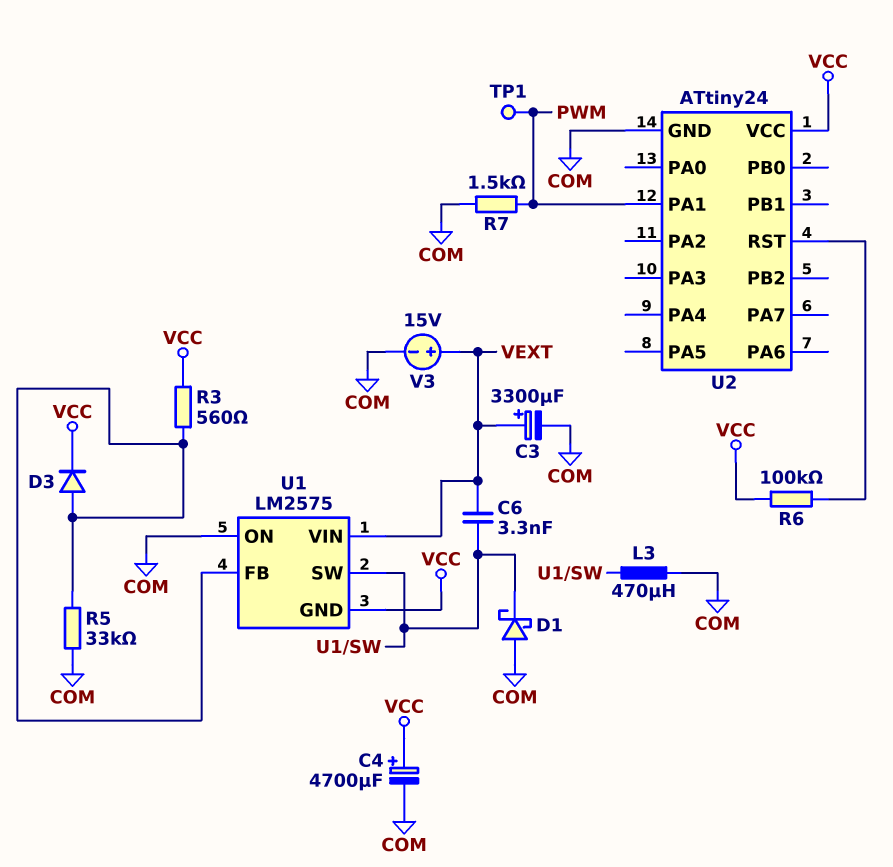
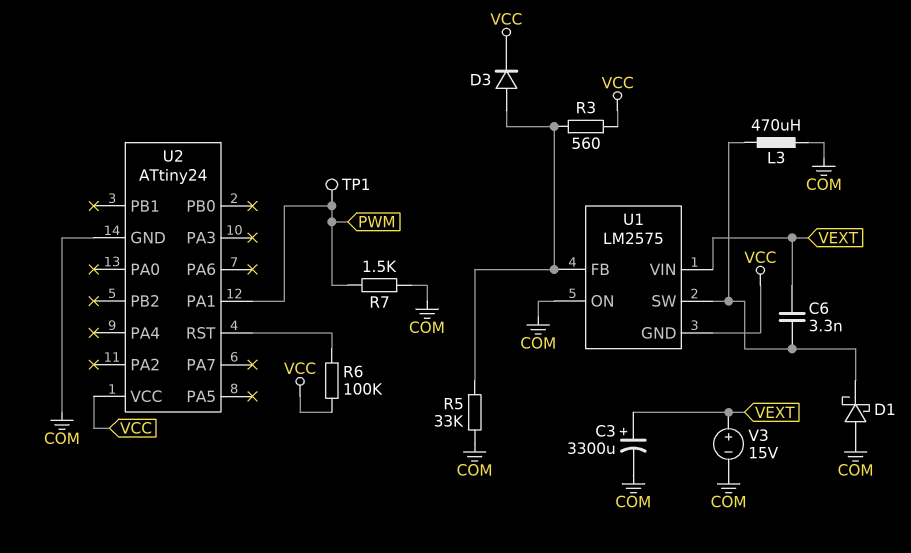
C4: 4700uF (plus VCC, minus COM) -> none

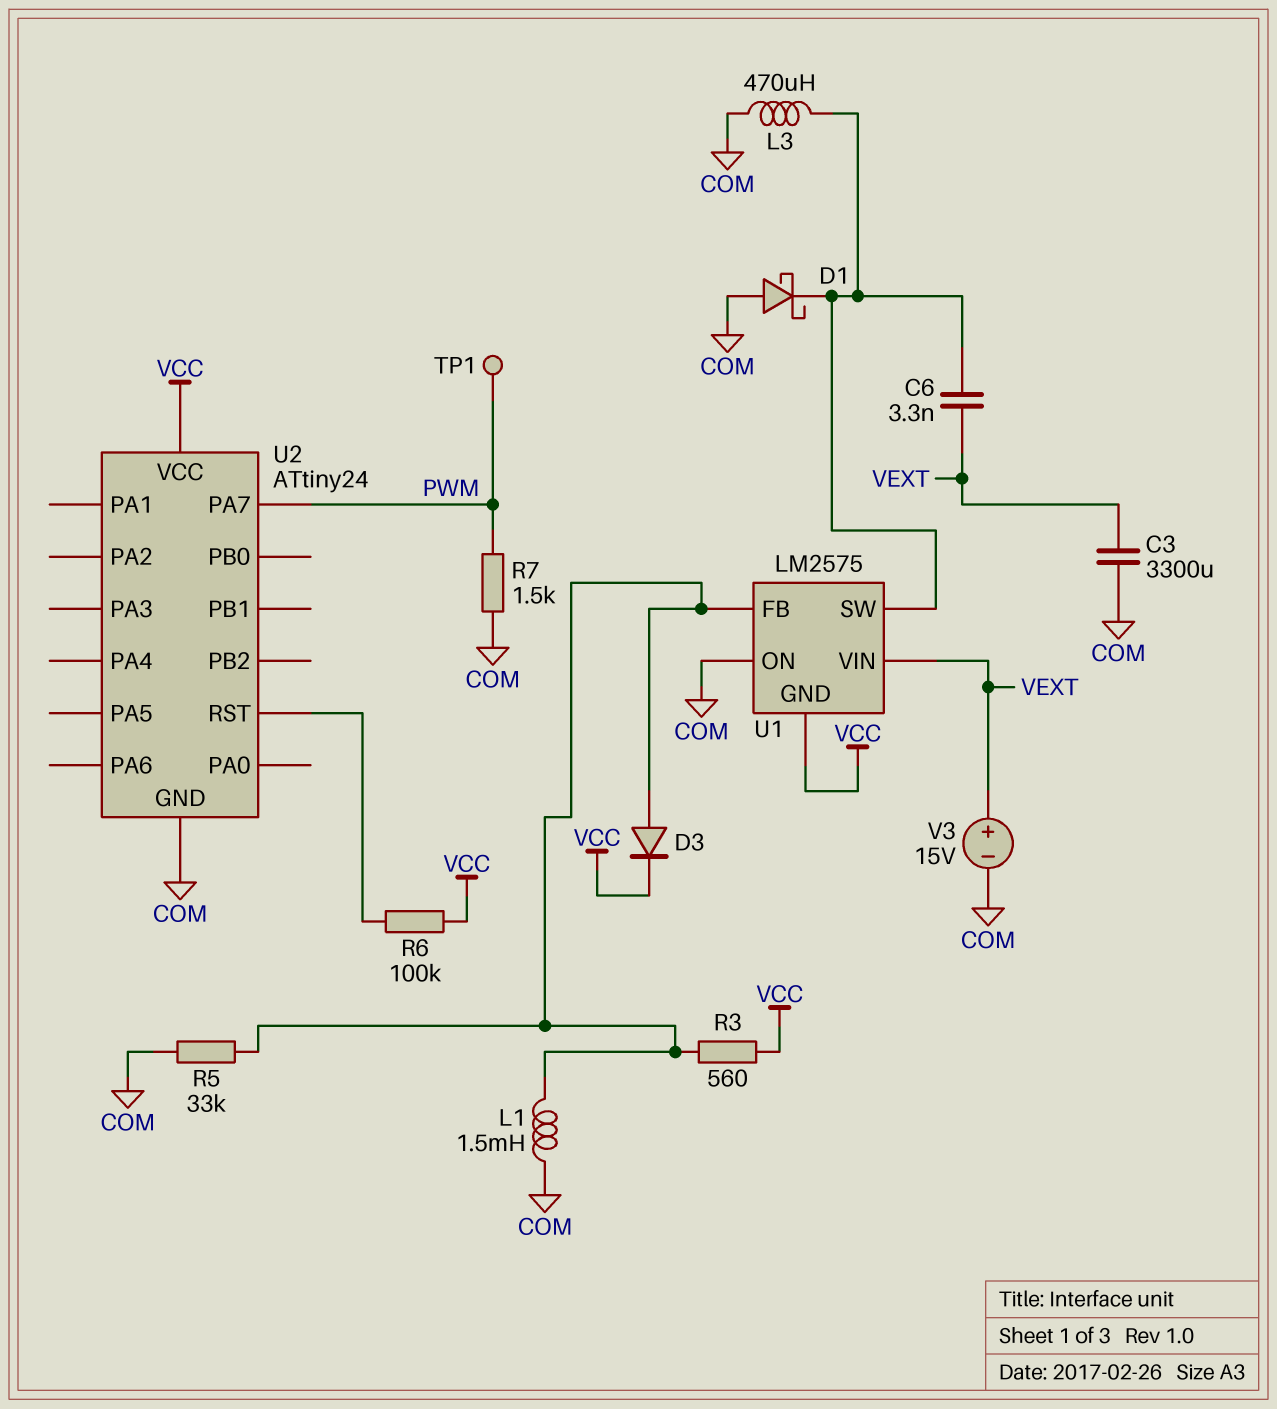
C3: 3300uF (plus VEXT, minus COM) -> 3300uF (COM, VEXT)
L1: none -> 1.5mH (COM, U1/FB)
U2 pin PA1: PWM -> none
U2 pin PA7: none -> PWM

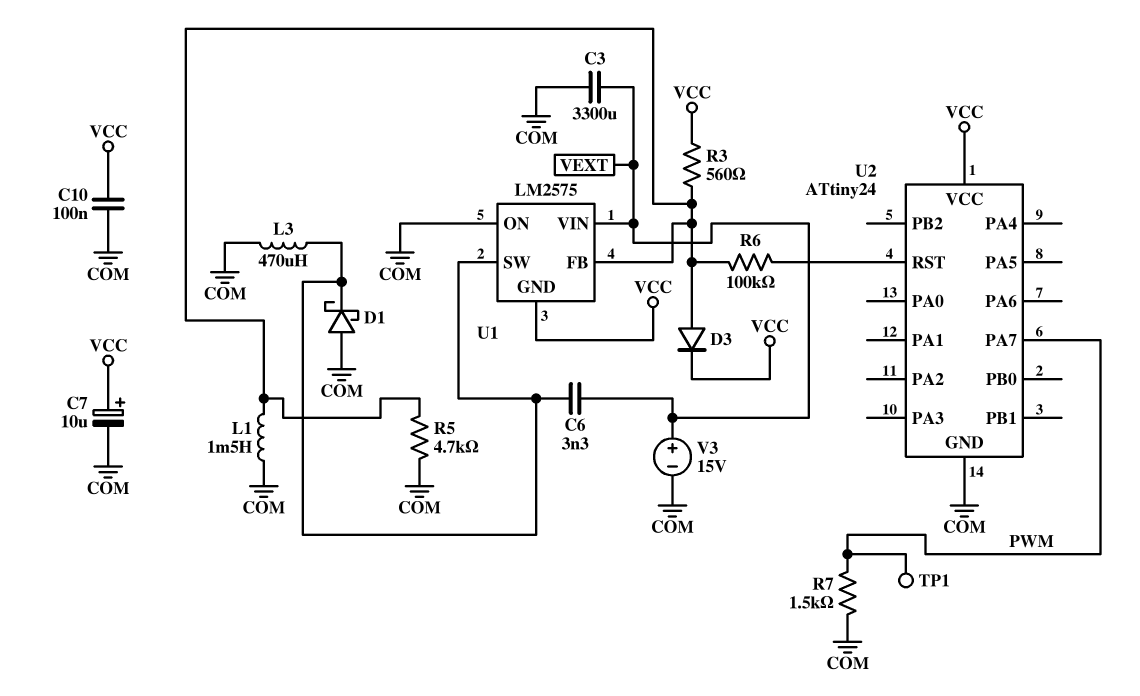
C7: none -> 10uF (plus VCC, minus COM)
C10: none -> 100nF (COM, VCC)
R5: 33k (COM, U1/FB) -> 4.7k (COM, U1/FB)
R6: 100k (U2/RST, VCC) -> 100k (U1/FB, U2/RST)

